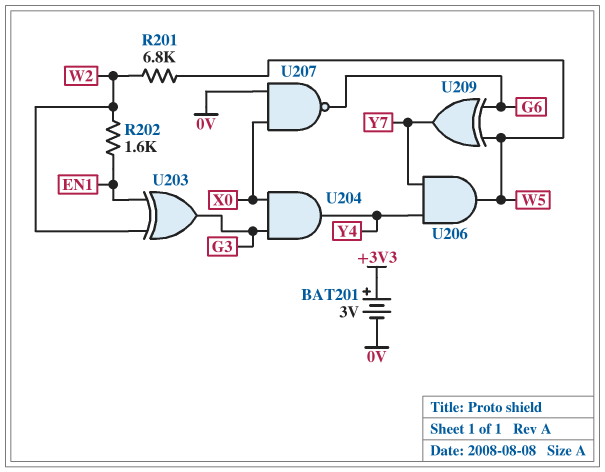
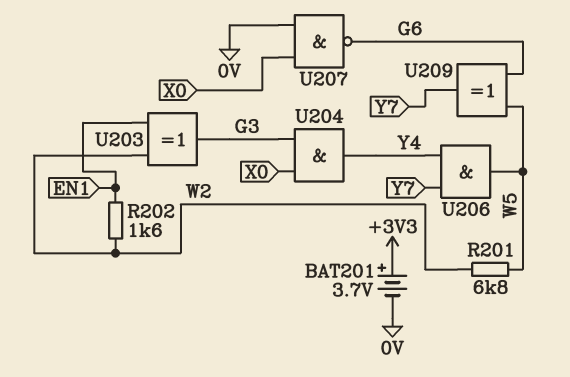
BAT201: 3V (plus +3V3, minus 0V) -> 3.7V (plus +3V3, minus 0V)

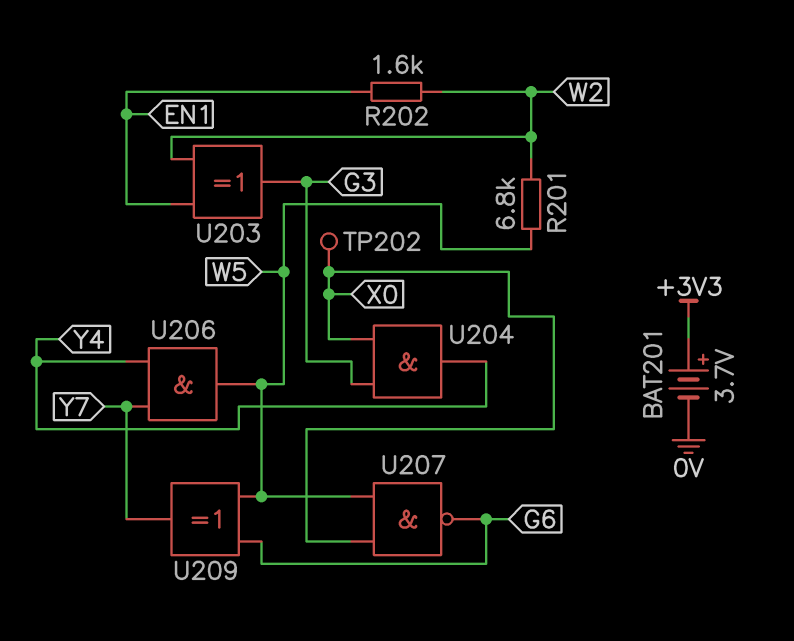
TP202: none -> test point (X0)
U207: NAND (in 0V, in X0, out G6) -> NAND (in W5, in X0, out G6)

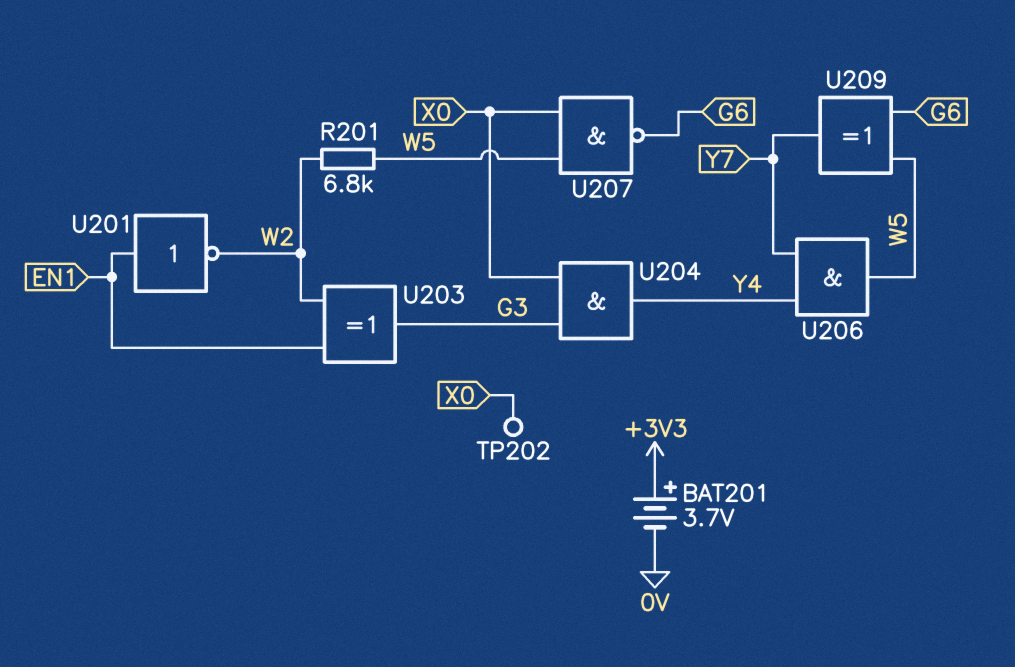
R202: 1.6k (EN1, W2) -> none
U201: none -> NOT (in EN1, out W2)

